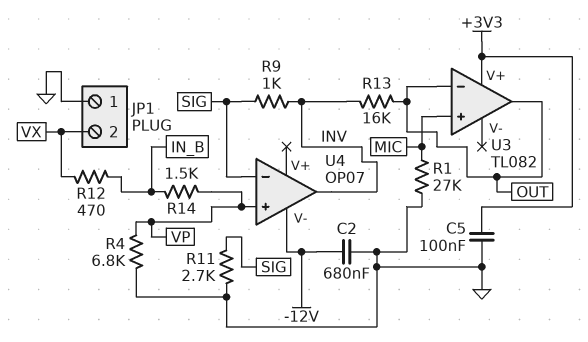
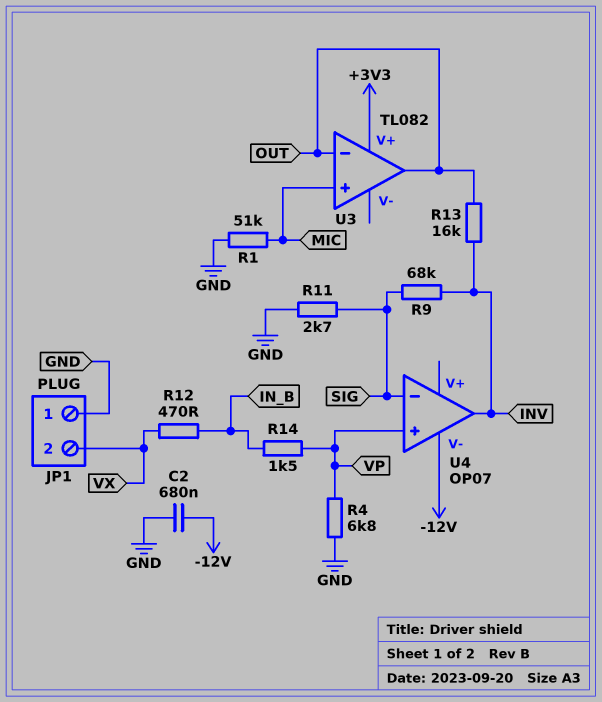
C5: 100nF (+3V3, GND) -> none
R1: 27k (GND, MIC) -> 51k (GND, MIC)
R9: 1k (INV, SIG) -> 68k (INV, SIG)

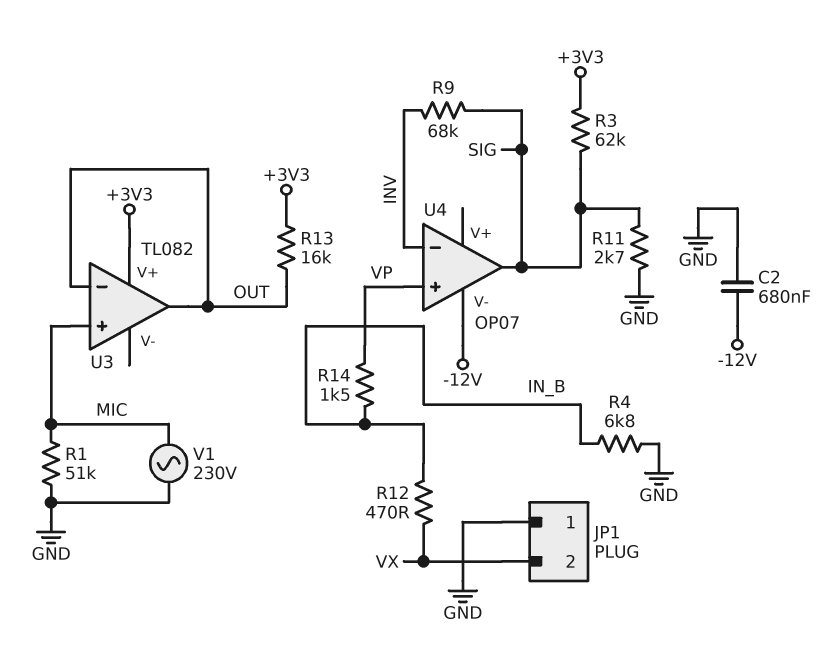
R3: none -> 62k (+3V3, SIG)
R4: 6.8k (GND, VP) -> 6.8k (GND, IN_B)
R13: 16k (INV, OUT) -> 16k (+3V3, OUT)
U4 pin in-: SIG -> INV
U4 pin out: INV -> SIG
V1: none -> AC 230V (GND, MIC)

